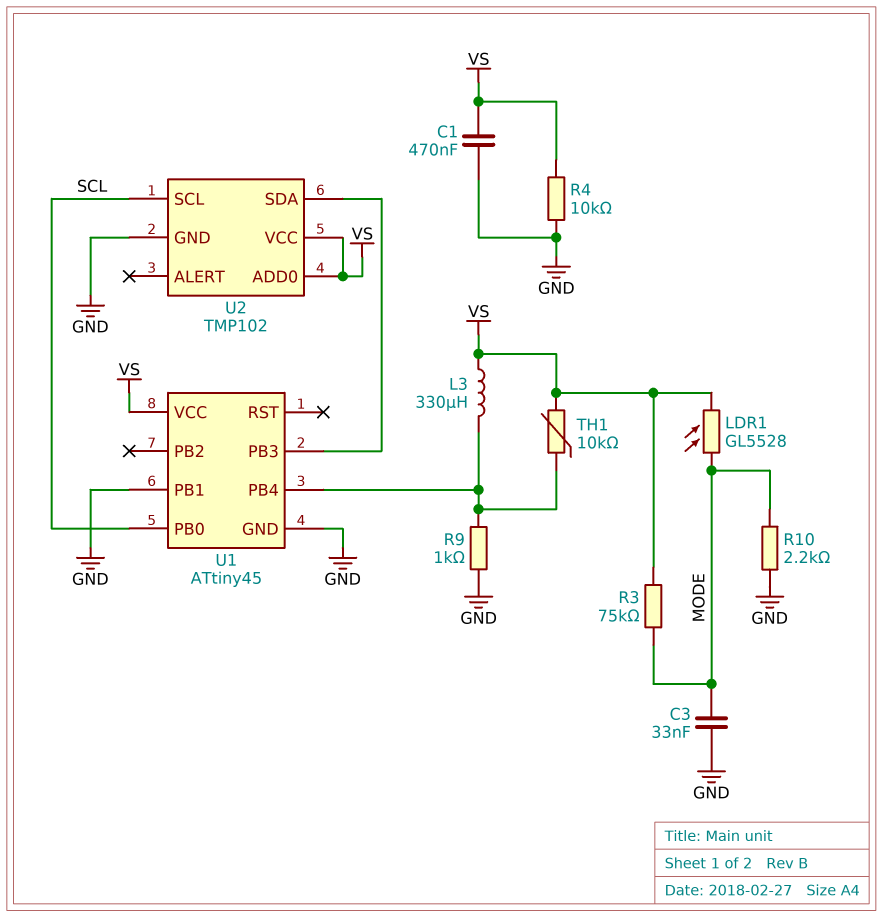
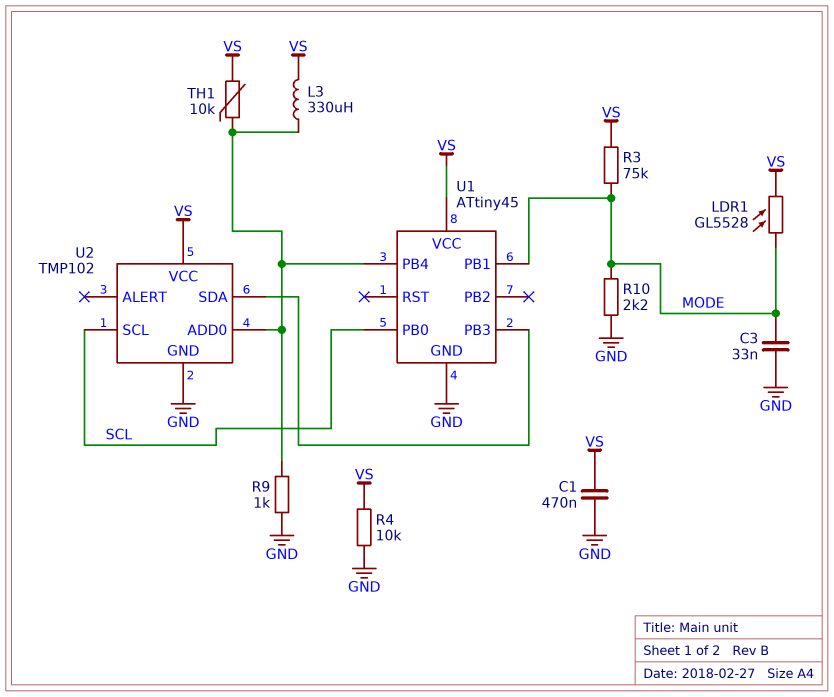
U1 pin PB1: GND -> MODE
U2 pin ADD0: VS -> U1/PB4

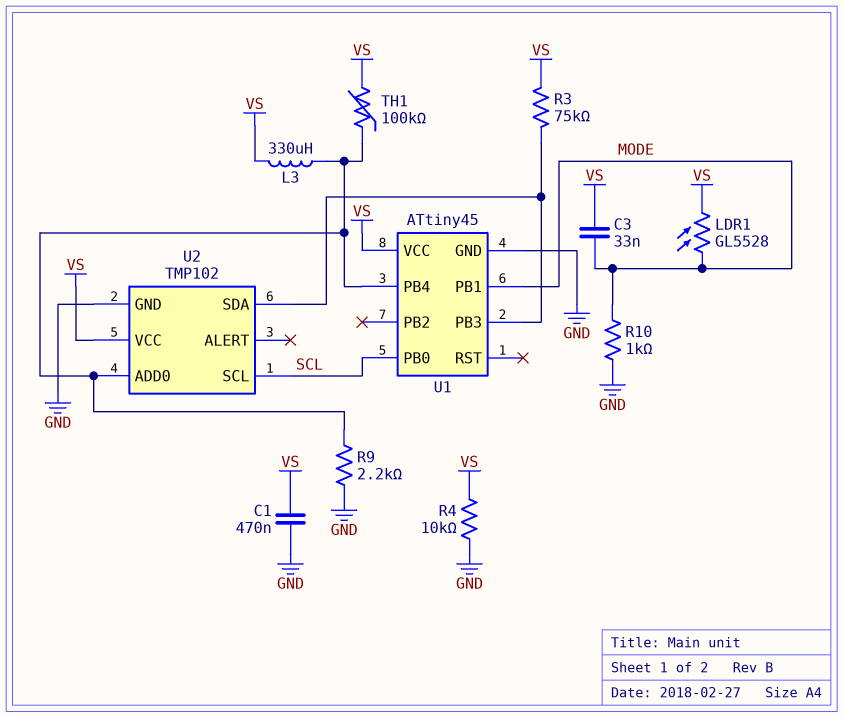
C3: 33nF (GND, MODE) -> 33nF (MODE, VS)
R3: 75k (MODE, VS) -> 75k (U1/PB3, VS)
R9: 1k (GND, U1/PB4) -> 2.2k (GND, U1/PB4)
R10: 2.2k (GND, MODE) -> 1k (GND, MODE)
TH1: 10k (U1/PB4, VS) -> 100k (U1/PB4, VS)

